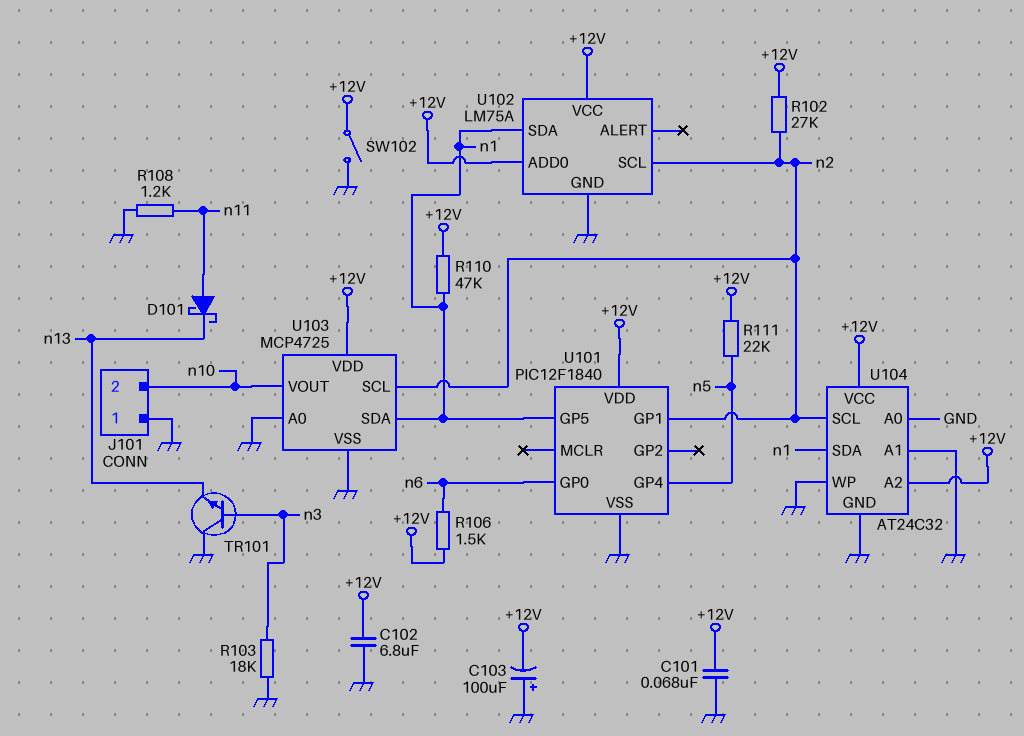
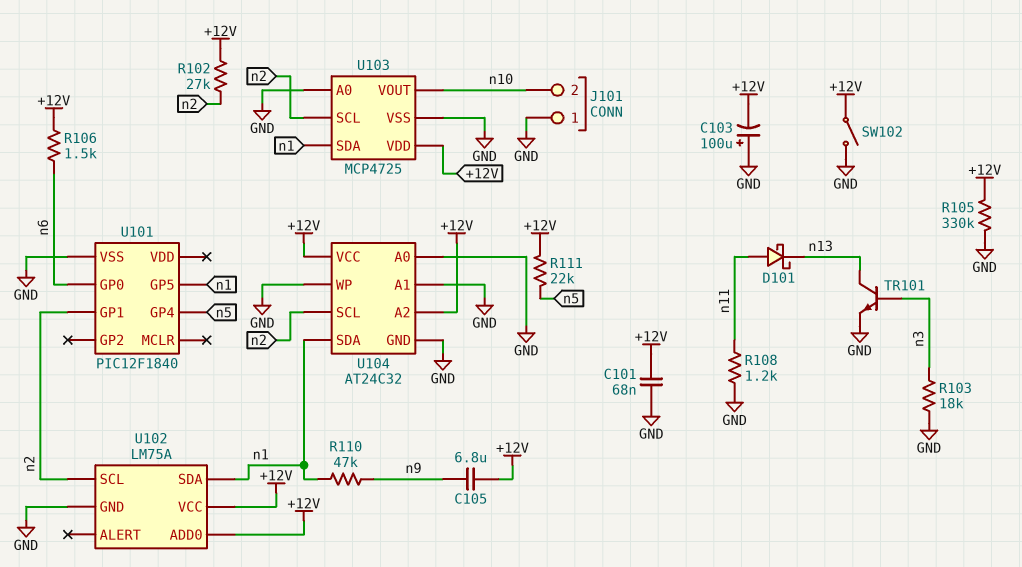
C102: 6.8uF (+12V, GND) -> none
C105: none -> 6.8uF (+12V, n9)
R105: none -> 330k (+12V, GND)
R110: 47k (+12V, n1) -> 47k (n1, n9)
TR101: NPN (B n3, C GND, E n13) -> NPN (B n3, C n13, E GND)
U101 pin VDD: +12V -> none

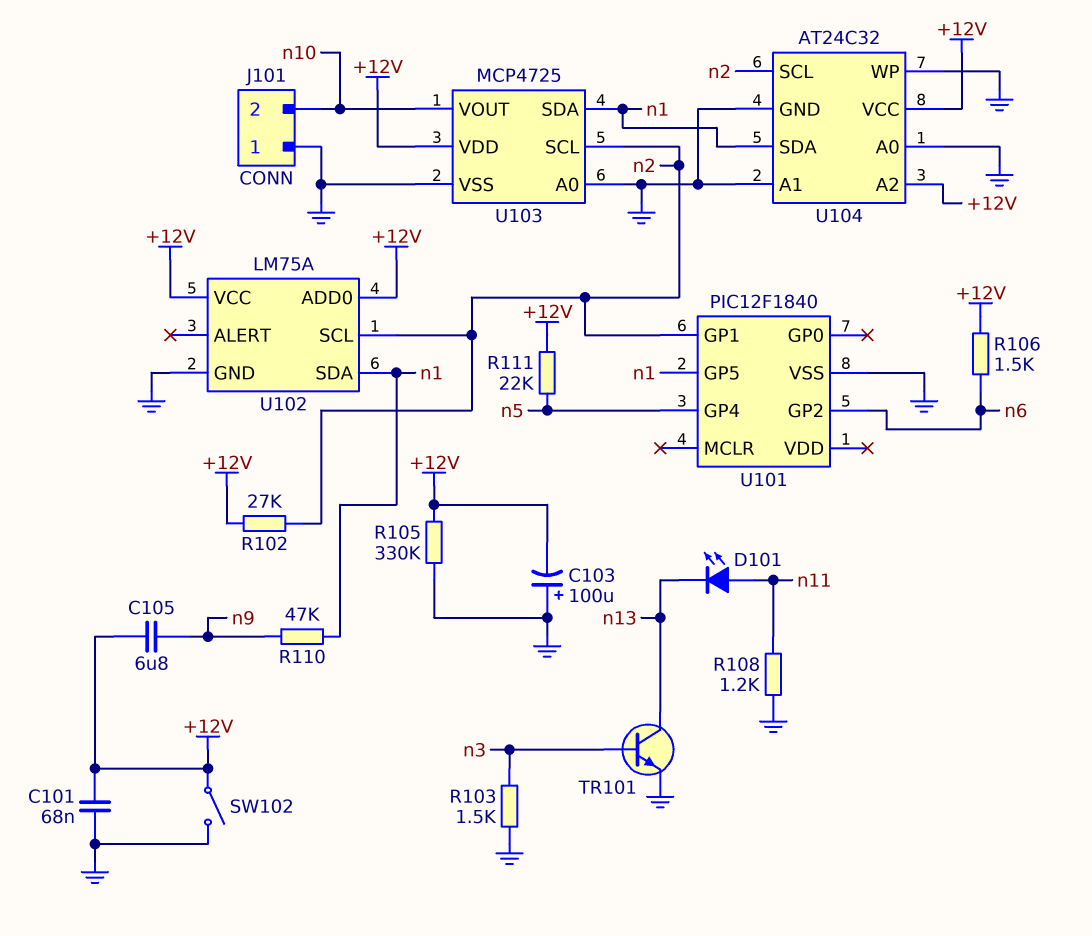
D101: schottky (A n11, K n13) -> LED (A n11, K n13)
R103: 18k (GND, n3) -> 1.5k (GND, n3)
U101 pin GP0: n6 -> none
U101 pin GP2: none -> n6

